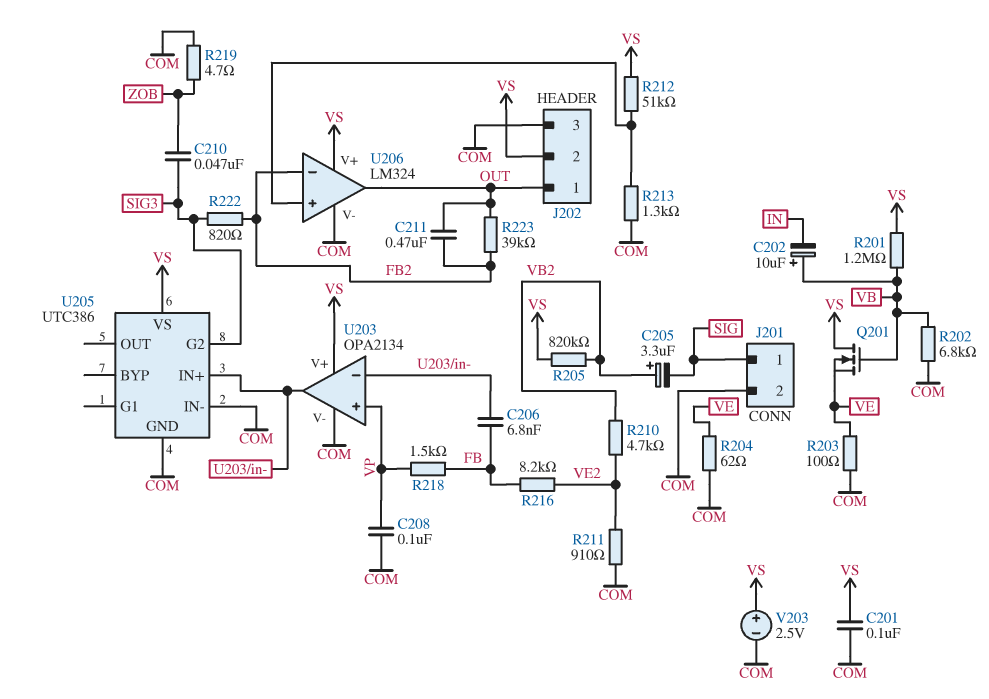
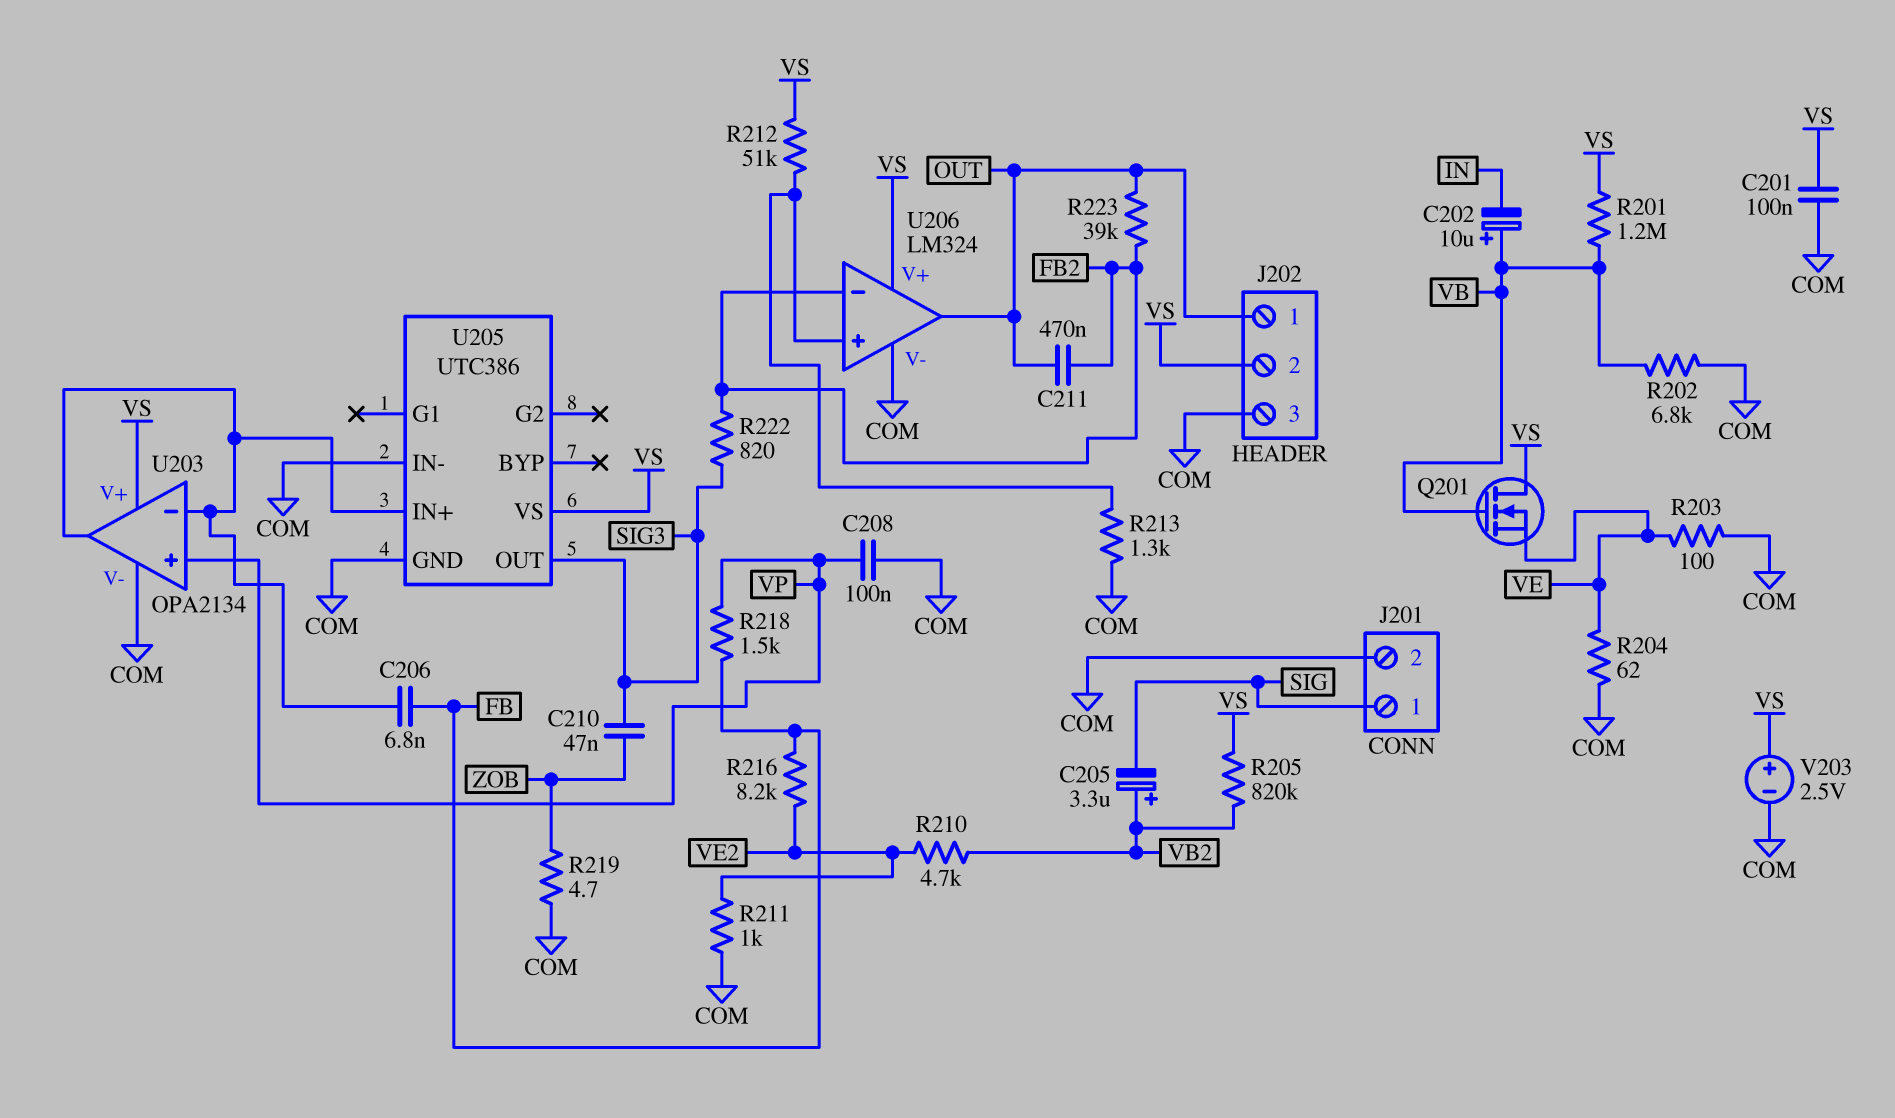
R211: 910 (COM, VE2) -> 1k (COM, VE2)
U205 pin G2: SIG3 -> none
U205 pin OUT: none -> SIG3

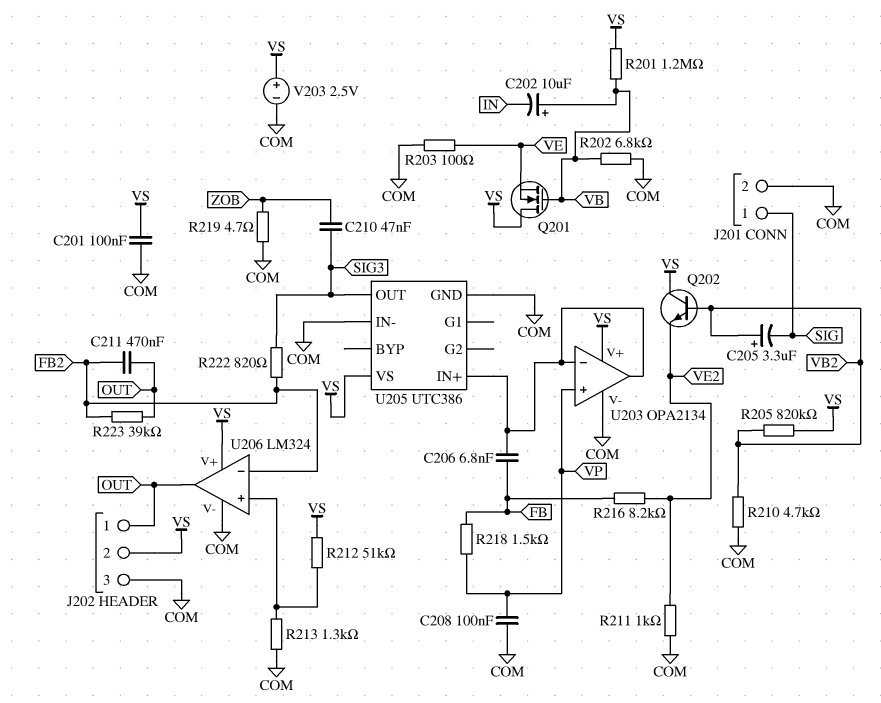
Q202: none -> NPN (B VB2, C VS, E VE2)
R204: 62 (COM, VE) -> none
R210: 4.7k (VB2, VE2) -> 4.7k (COM, VB2)

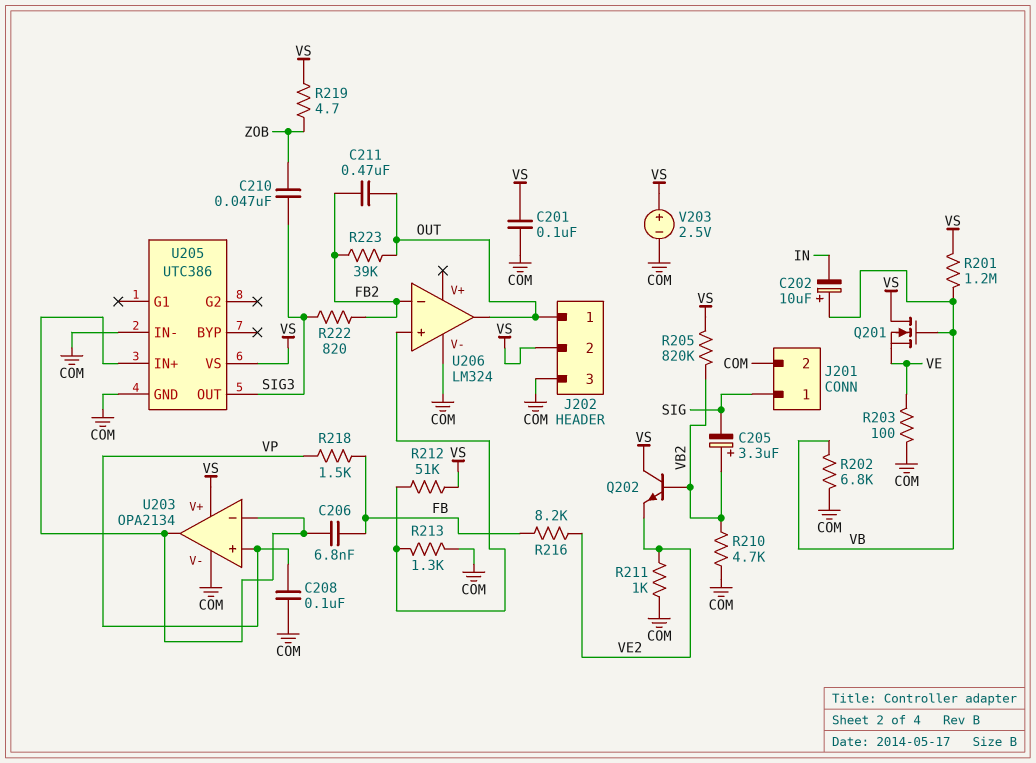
R219: 4.7 (COM, ZOB) -> 4.7 (VS, ZOB)
U206 pin V+: VS -> none

